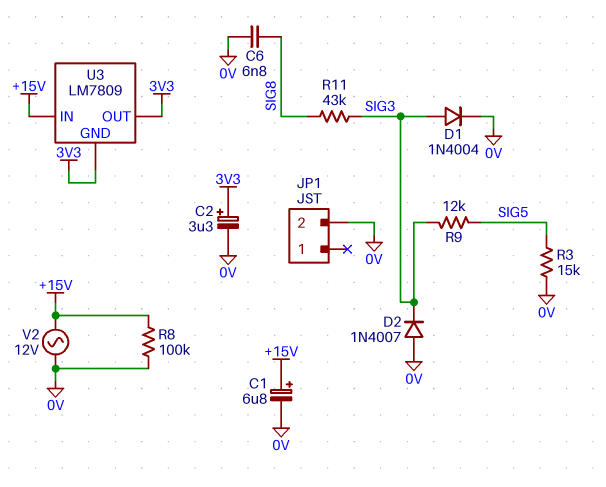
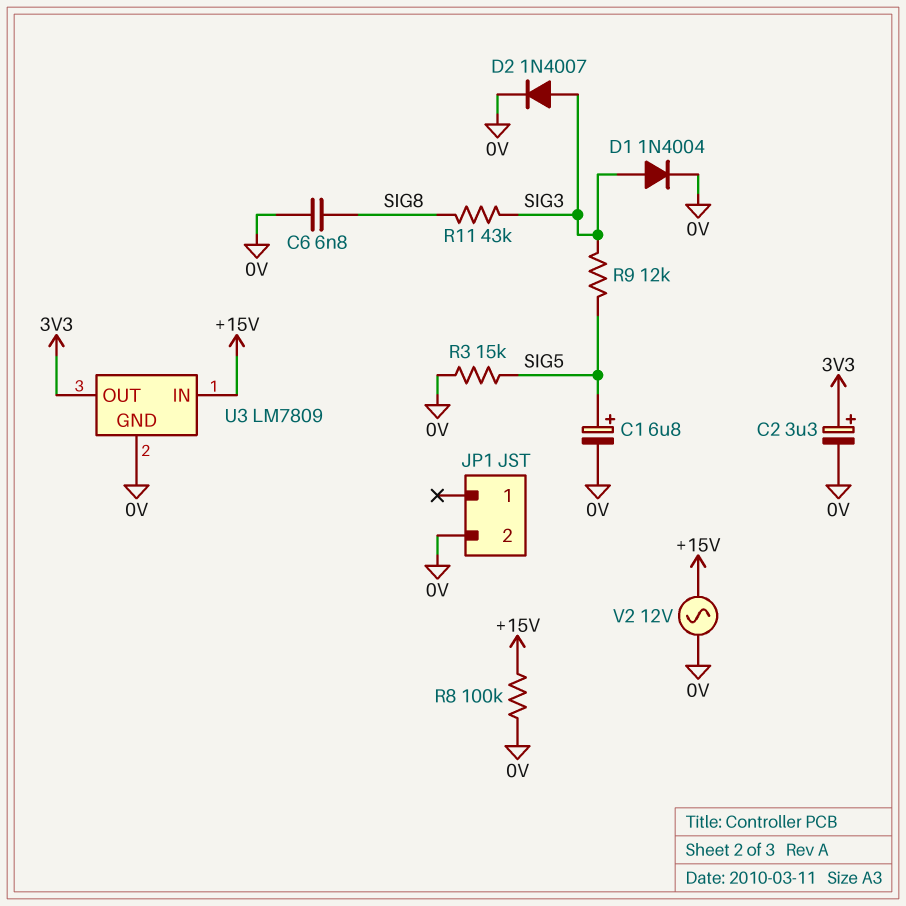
C1: 6.8uF (plus +15V, minus 0V) -> 6.8uF (plus SIG5, minus 0V)
D2: diode 1N4007 (A 0V, K SIG3) -> diode 1N4007 (A SIG3, K 0V)
U3 pin GND: 3V3 -> 0V

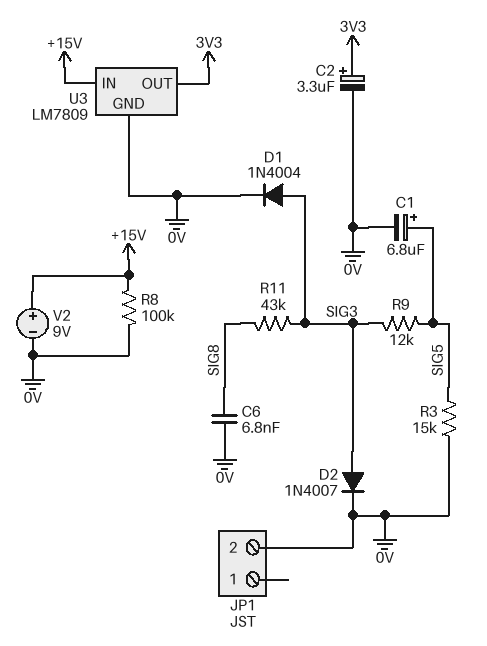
V2: AC 12V (+15V, 0V) -> 9V (plus +15V, minus 0V)

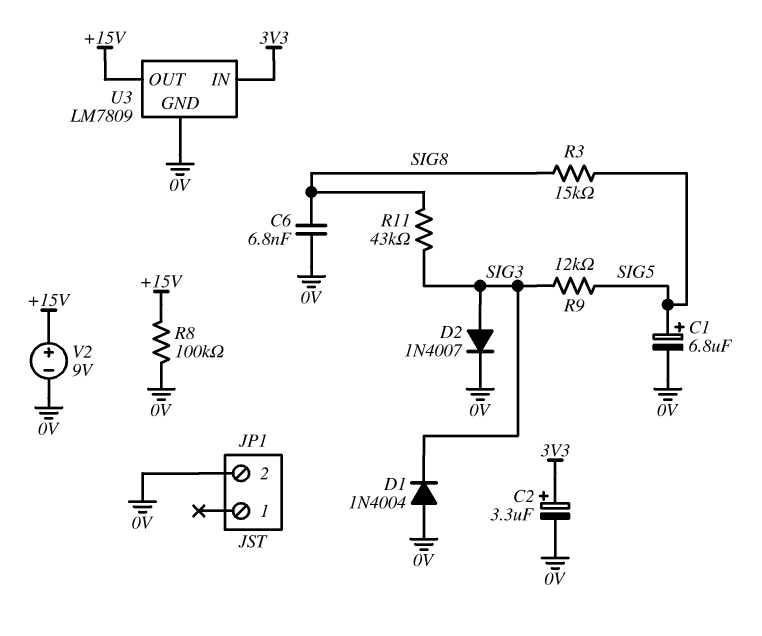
D1: diode 1N4004 (A SIG3, K 0V) -> diode 1N4004 (A 0V, K SIG3)
R3: 15k (0V, SIG5) -> 15k (SIG5, SIG8)
U3 pin IN: +15V -> 3V3
U3 pin OUT: 3V3 -> +15V

